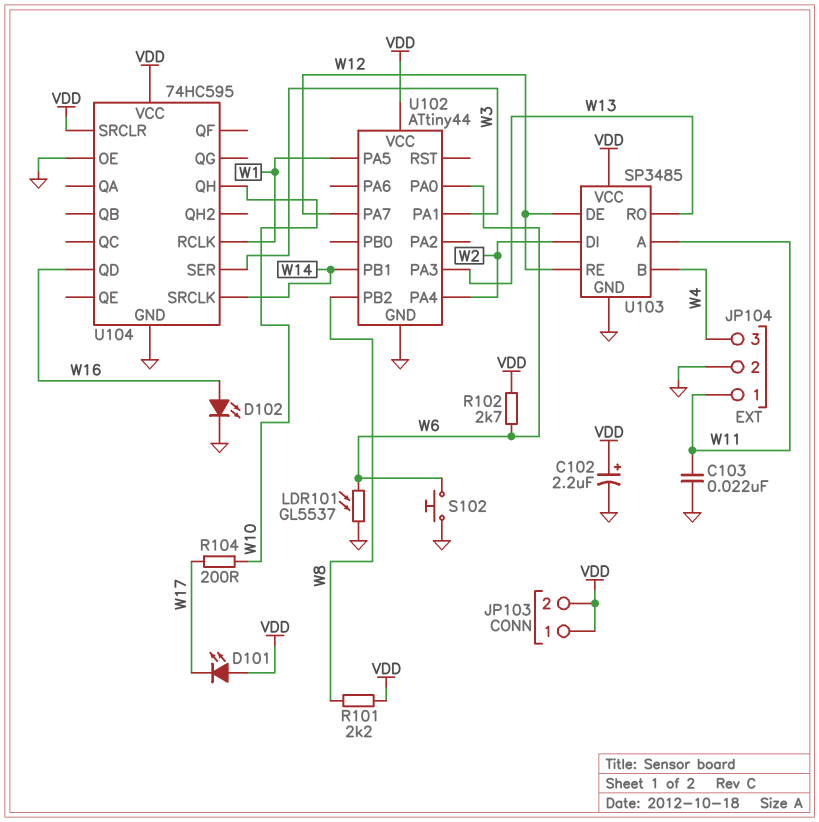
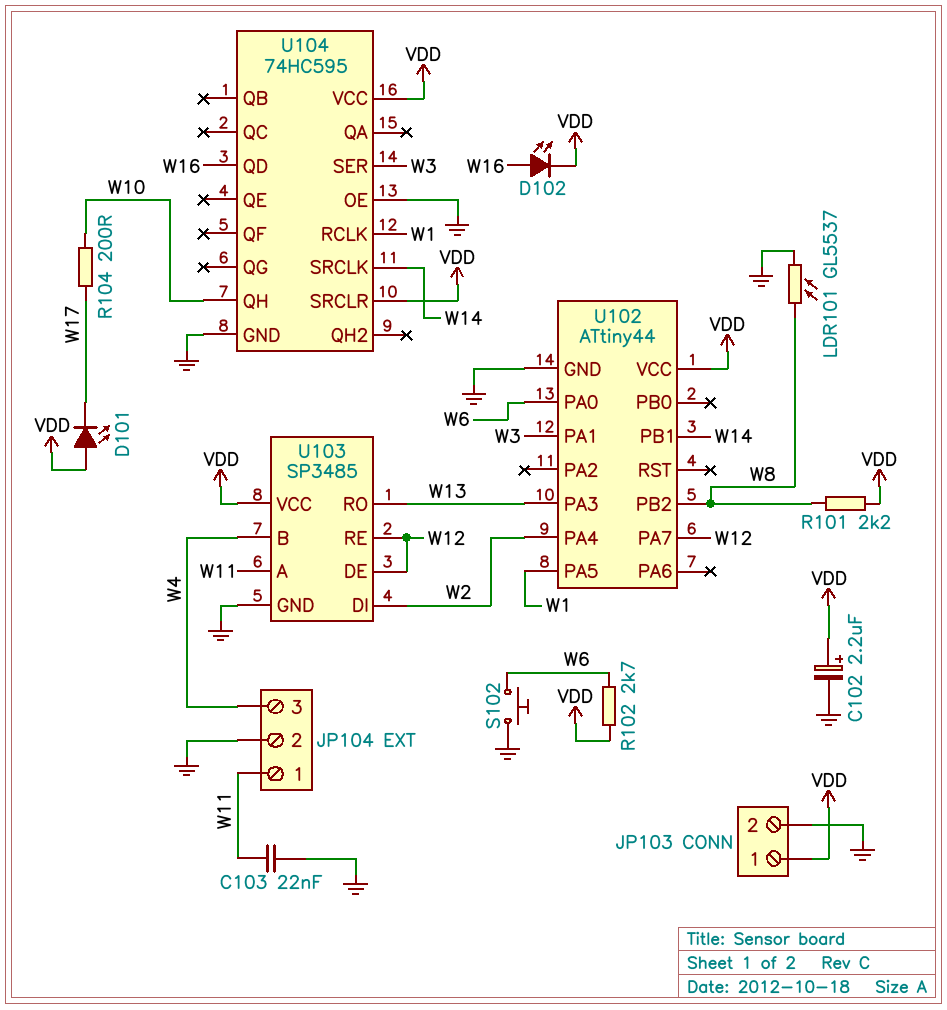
D102: LED (A W16, K GND) -> LED (A W16, K VDD)
JP103 pin 2: VDD -> GND
LDR101: GL5537 (GND, W6) -> GL5537 (GND, W8)

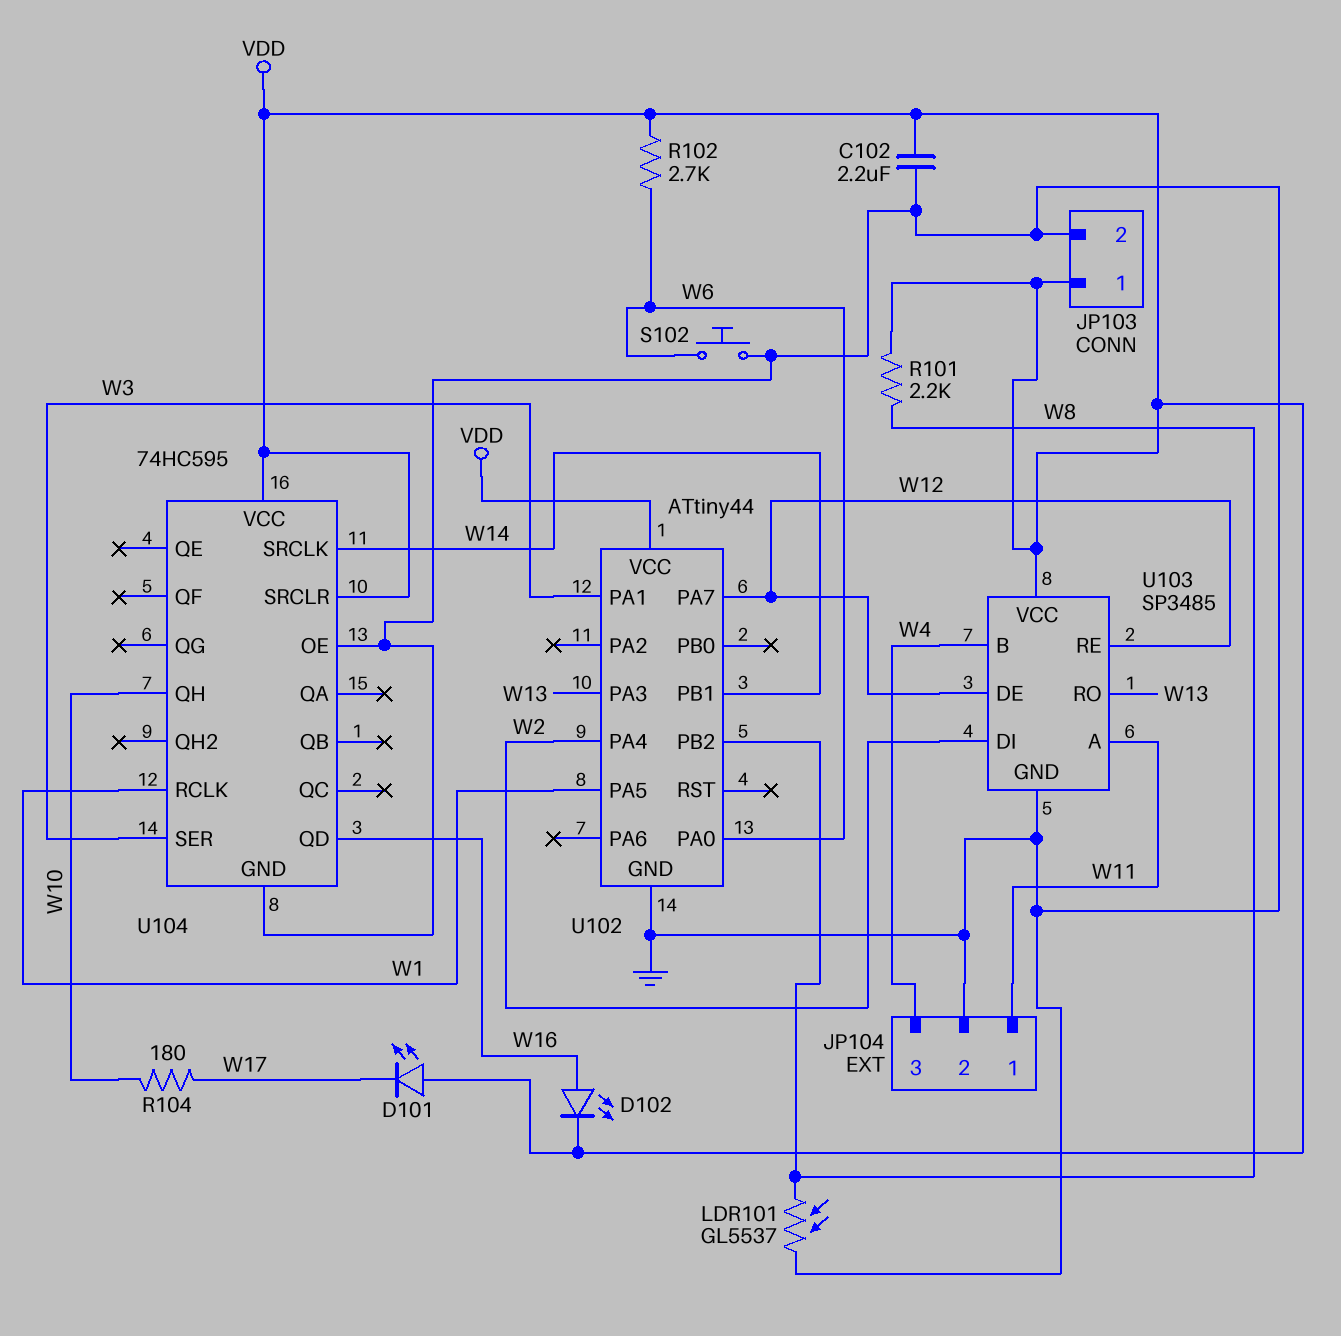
C102: 2.2uF (plus VDD, minus GND) -> 2.2uF (GND, VDD)
C103: 22nF (GND, W11) -> none
R104: 200 (W10, W17) -> 180 (W10, W17)

